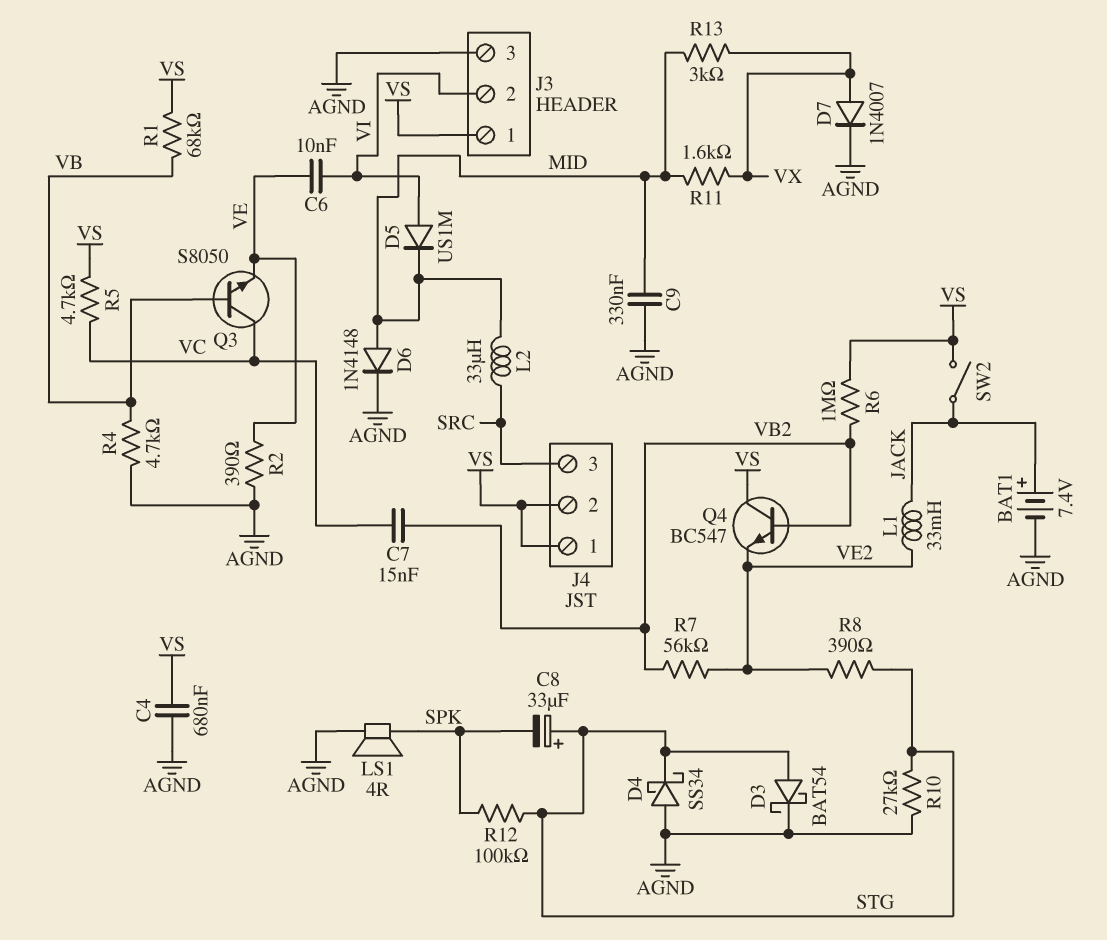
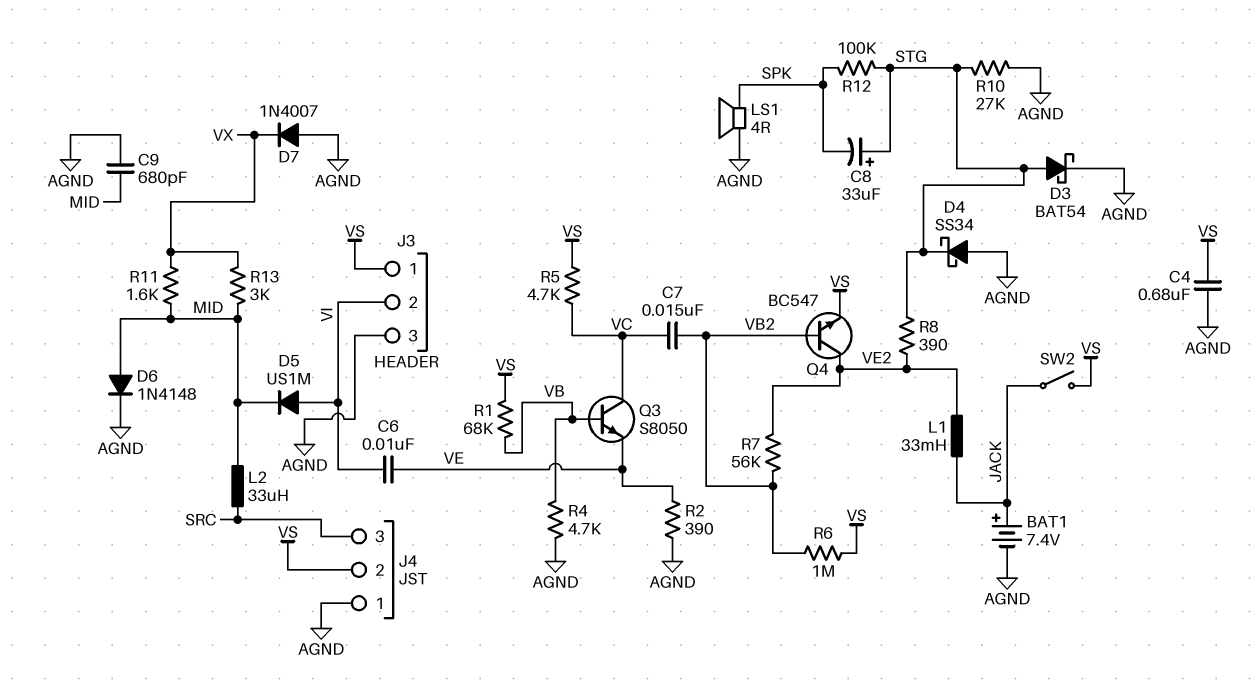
C9: 330nF (AGND, MID) -> 680pF (AGND, MID)
D7: diode 1N4007 (A VX, K AGND) -> diode 1N4007 (A AGND, K VX)
J4 pin 1: VS -> AGND
Q4: NPN BC547 (B VB2, C VS, E VE2) -> NPN BC547 (B VB2, C VE2, E VS)

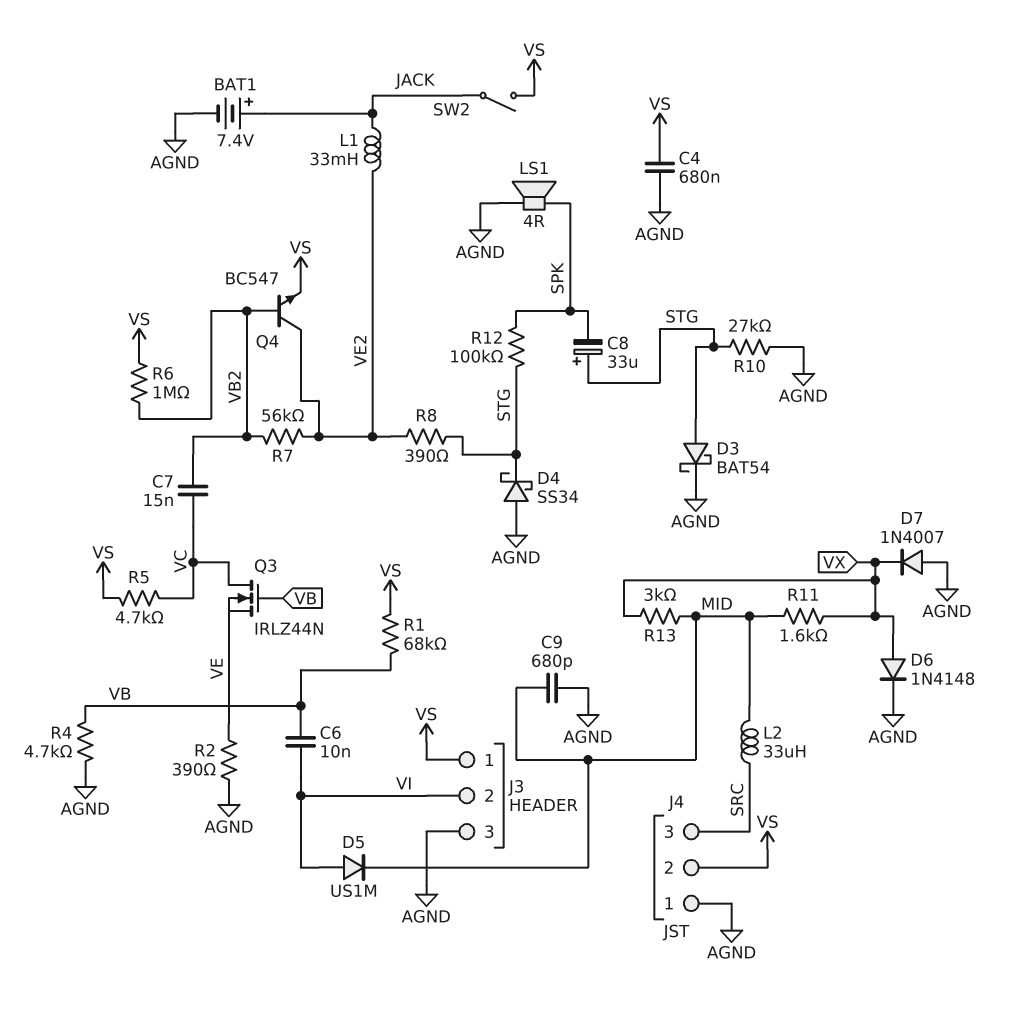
C6: 10nF (VE, VI) -> 10nF (VB, VI)
D6: diode 1N4148 (A MID, K AGND) -> diode 1N4148 (A VX, K AGND)
Q3: NPN S8050 (B VB, C VC, E VE) -> NMOS IRLZ44N (G VB, D VC, S VE)

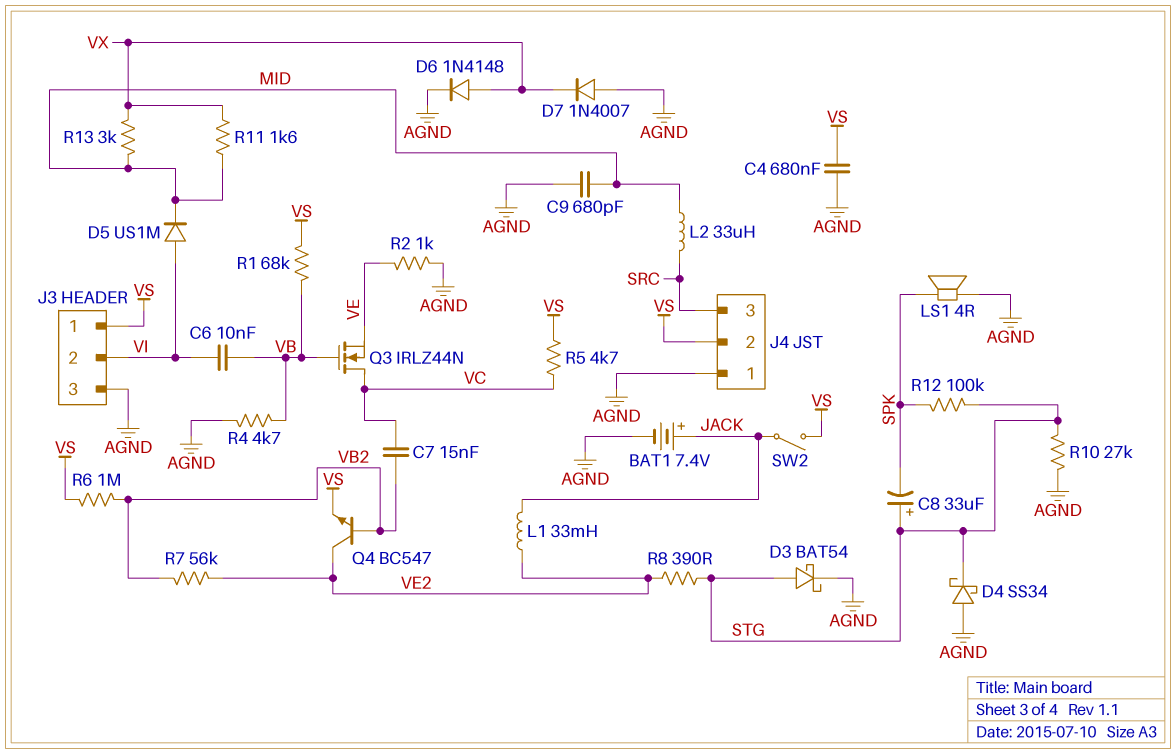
R2: 390 (AGND, VE) -> 1k (AGND, VE)

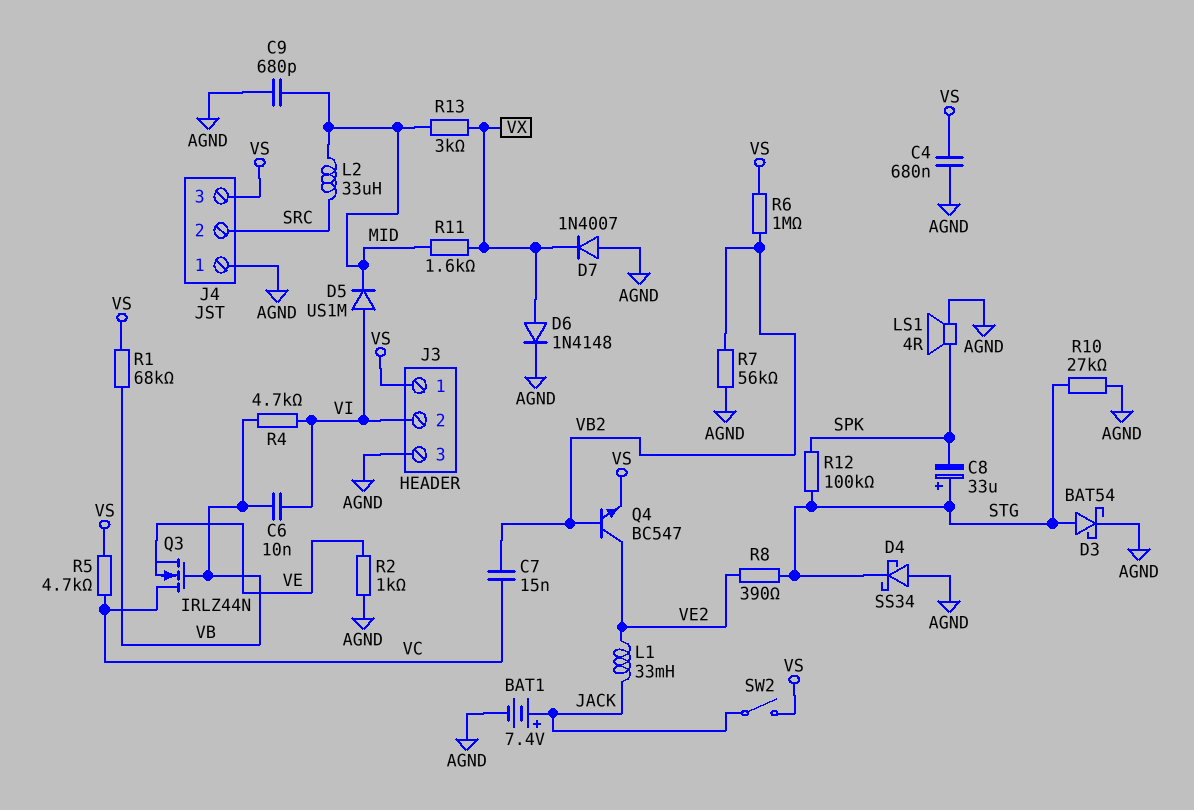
J4 pin 2: VS -> SRC
J4 pin 3: SRC -> VS
R4: 4.7k (AGND, VB) -> 4.7k (VB, VI)
R7: 56k (VB2, VE2) -> 56k (AGND, VB2)

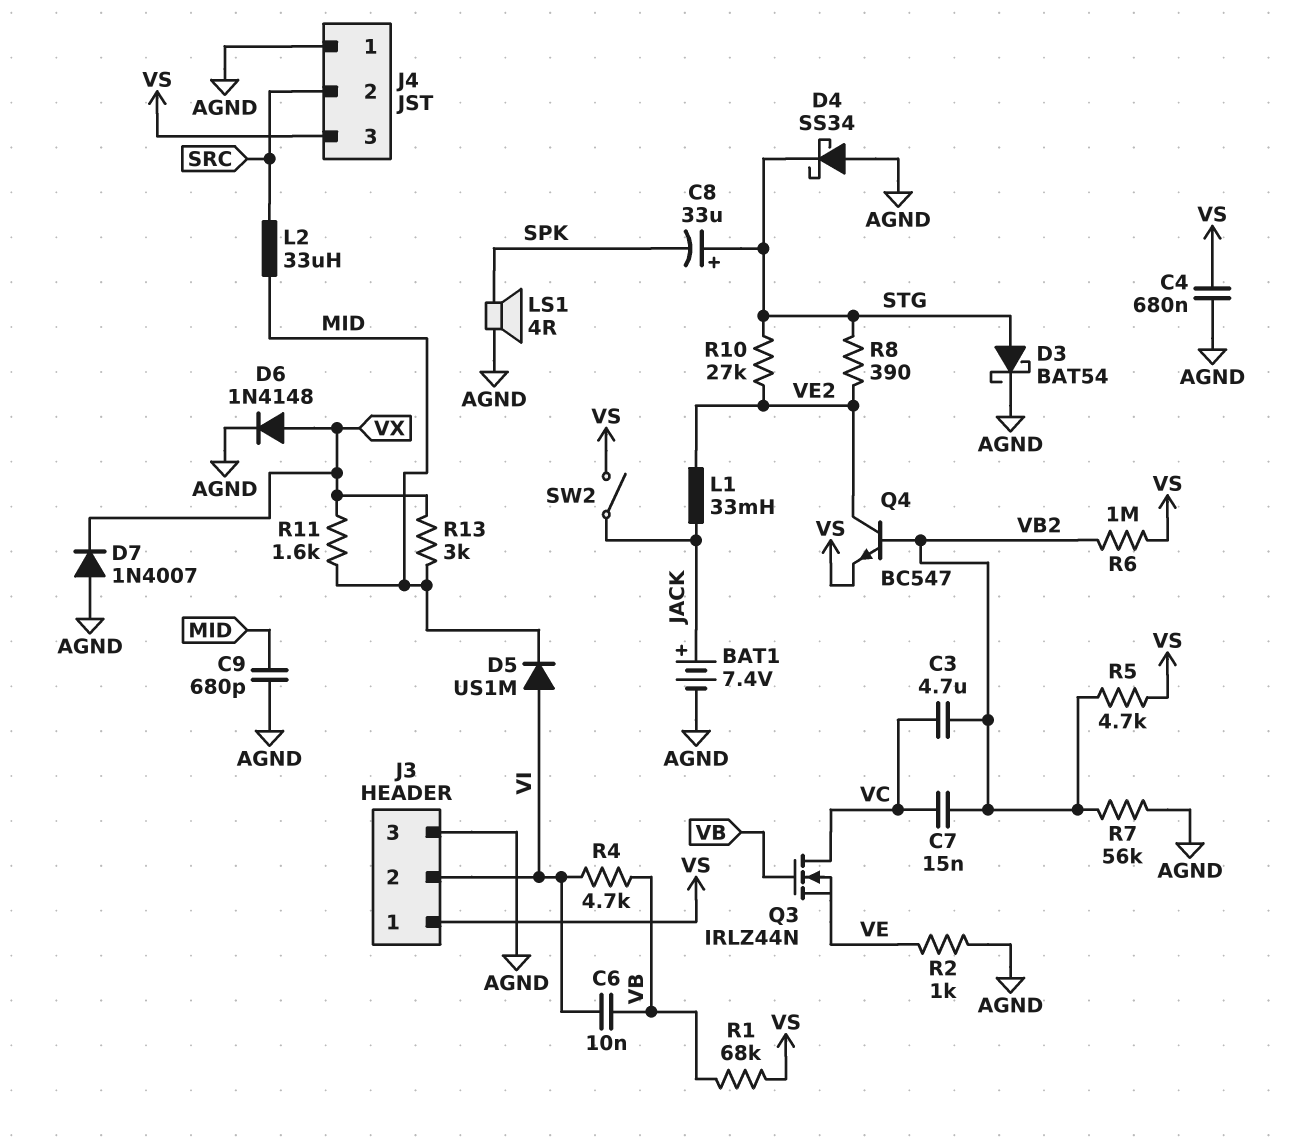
C3: none -> 4.7uF (VB2, VC)
R5: 4.7k (VC, VS) -> 4.7k (VB2, VS)
R10: 27k (AGND, STG) -> 27k (STG, VE2)
R12: 100k (SPK, STG) -> none

